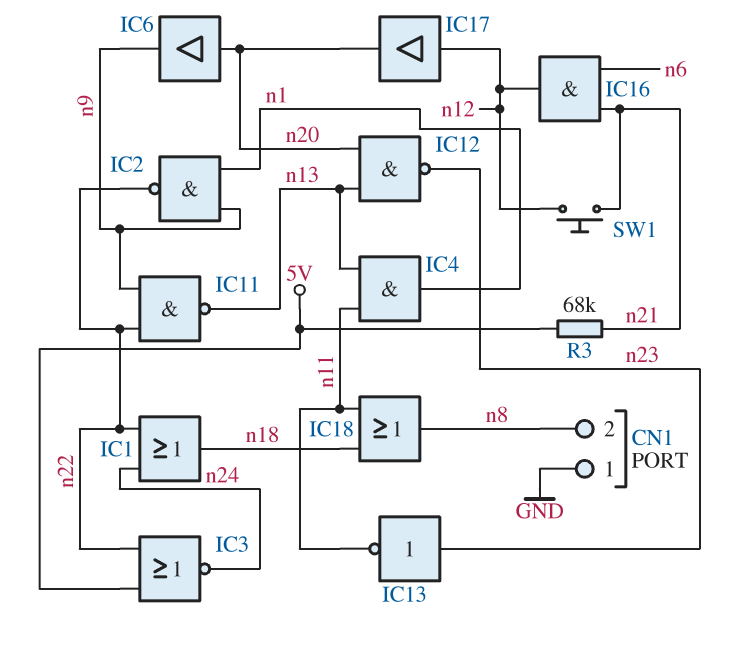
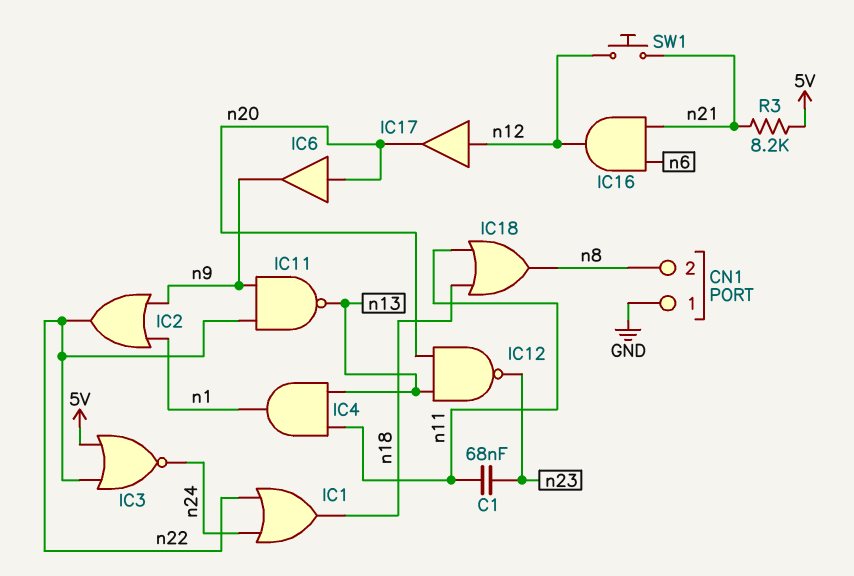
C1: none -> 68nF (n11, n23)
IC2: NAND (in n1, in n9, out n22) -> OR (in n1, in n9, out n22)
IC13: NOT (in n23, out n11) -> none
R3: 68k (5V, n21) -> 8.2k (5V, n21)

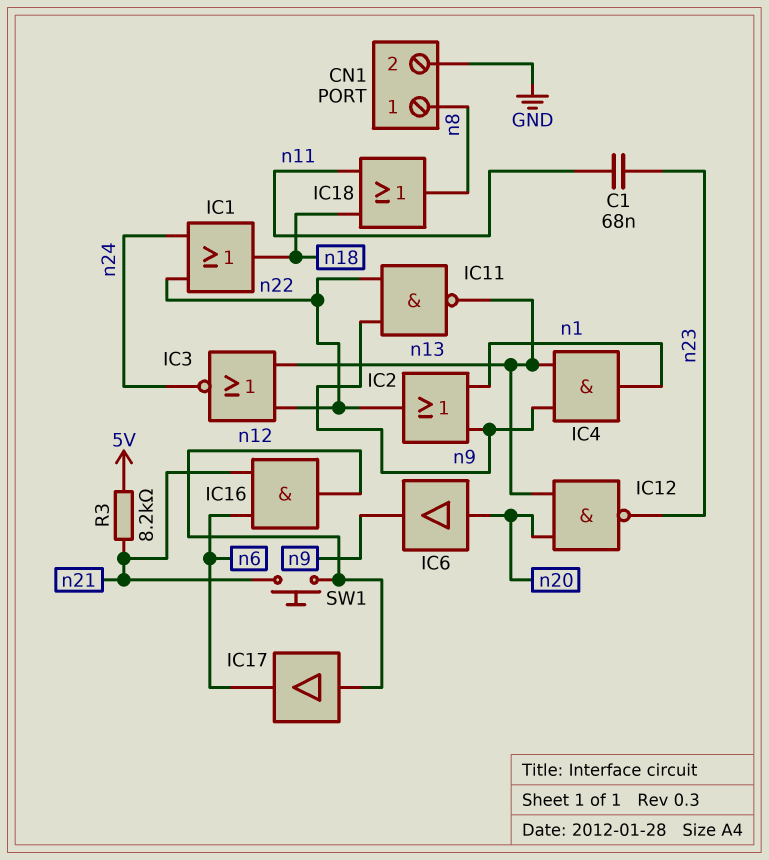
CN1 pin 1: GND -> n8
CN1 pin 2: n8 -> GND
IC3: NOR (in 5V, in n22, out n24) -> NOR (in n13, in n22, out n24)
IC4: AND (in n11, in n13, out n1) -> AND (in n9, in n13, out n1)
IC17: buffer (in n12, out n20) -> buffer (in n12, out n6)

